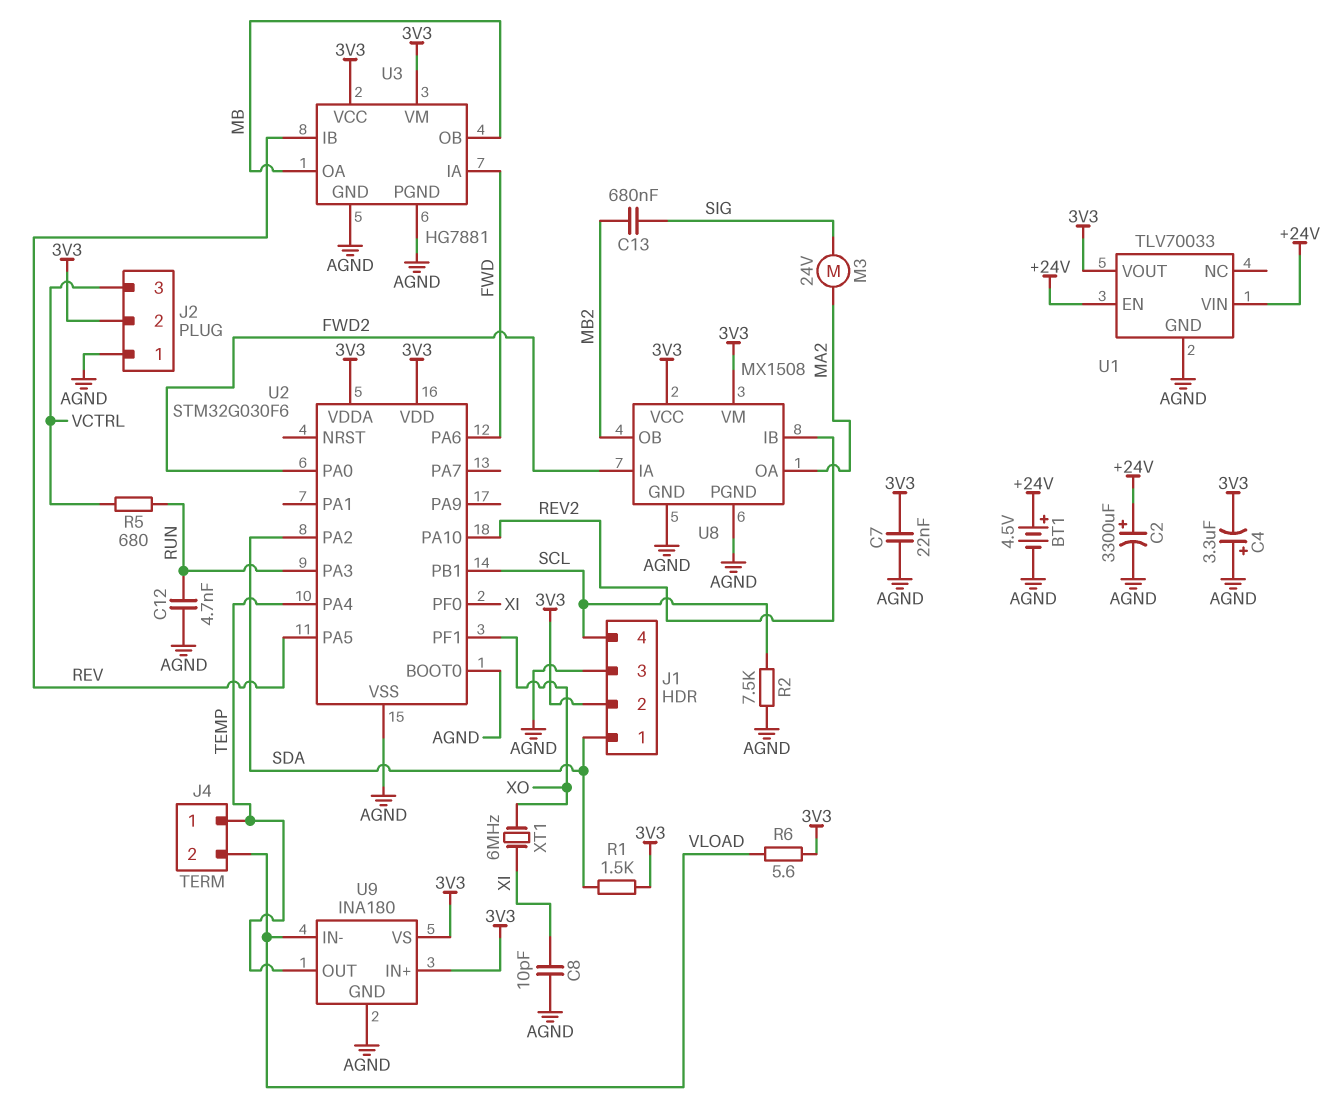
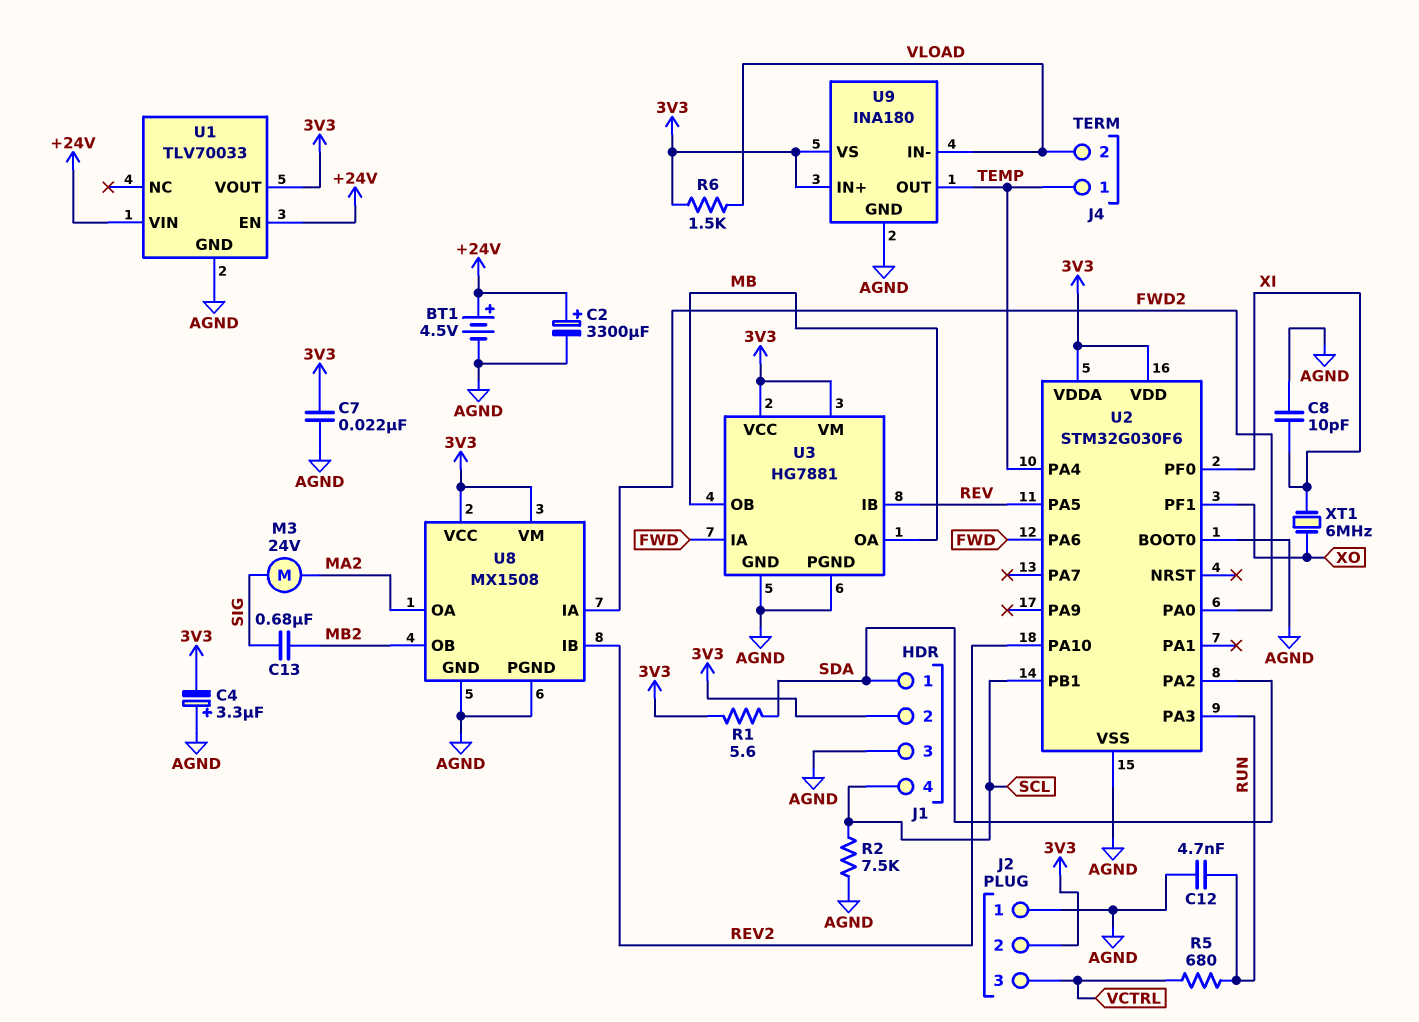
R1: 1.5k (3V3, SDA) -> 5.6 (3V3, SDA)
R6: 5.6 (3V3, VLOAD) -> 1.5k (3V3, VLOAD)

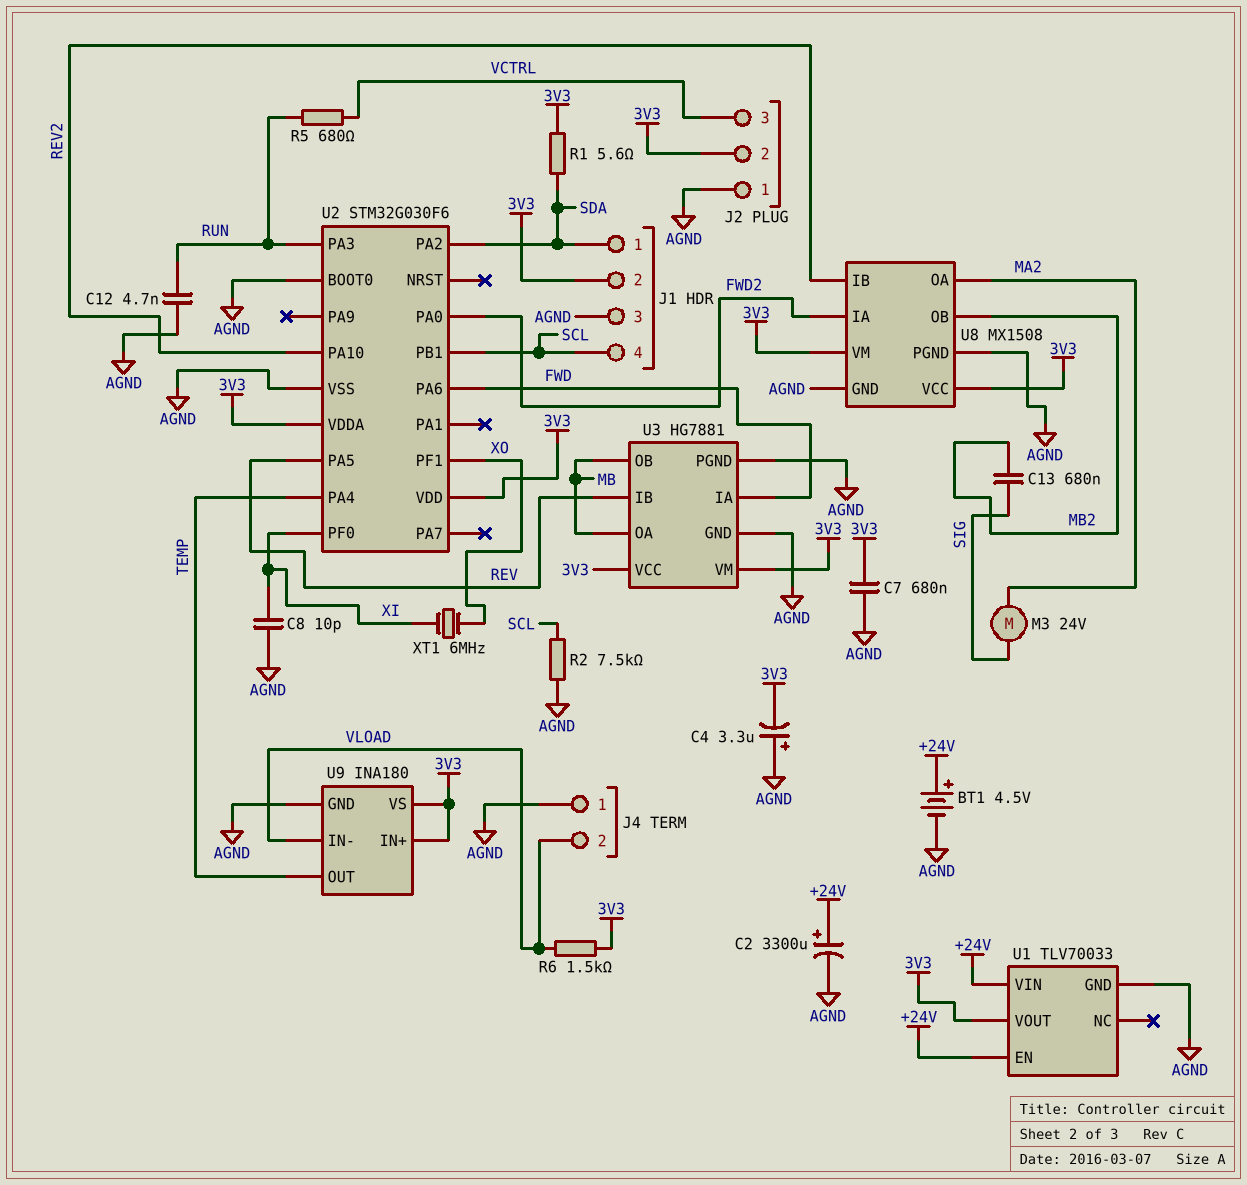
C7: 22nF (3V3, AGND) -> 680nF (3V3, AGND)
J4 pin 1: TEMP -> AGND

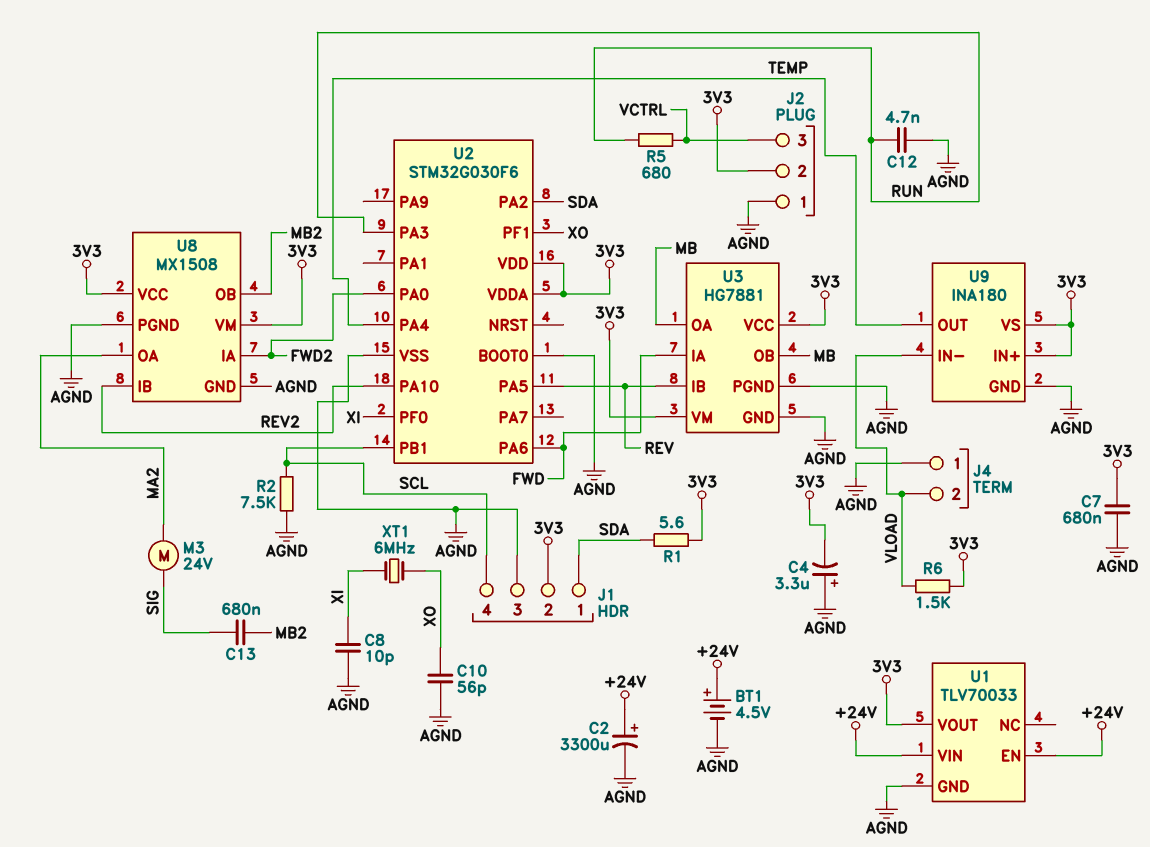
C10: none -> 56pF (AGND, XO)

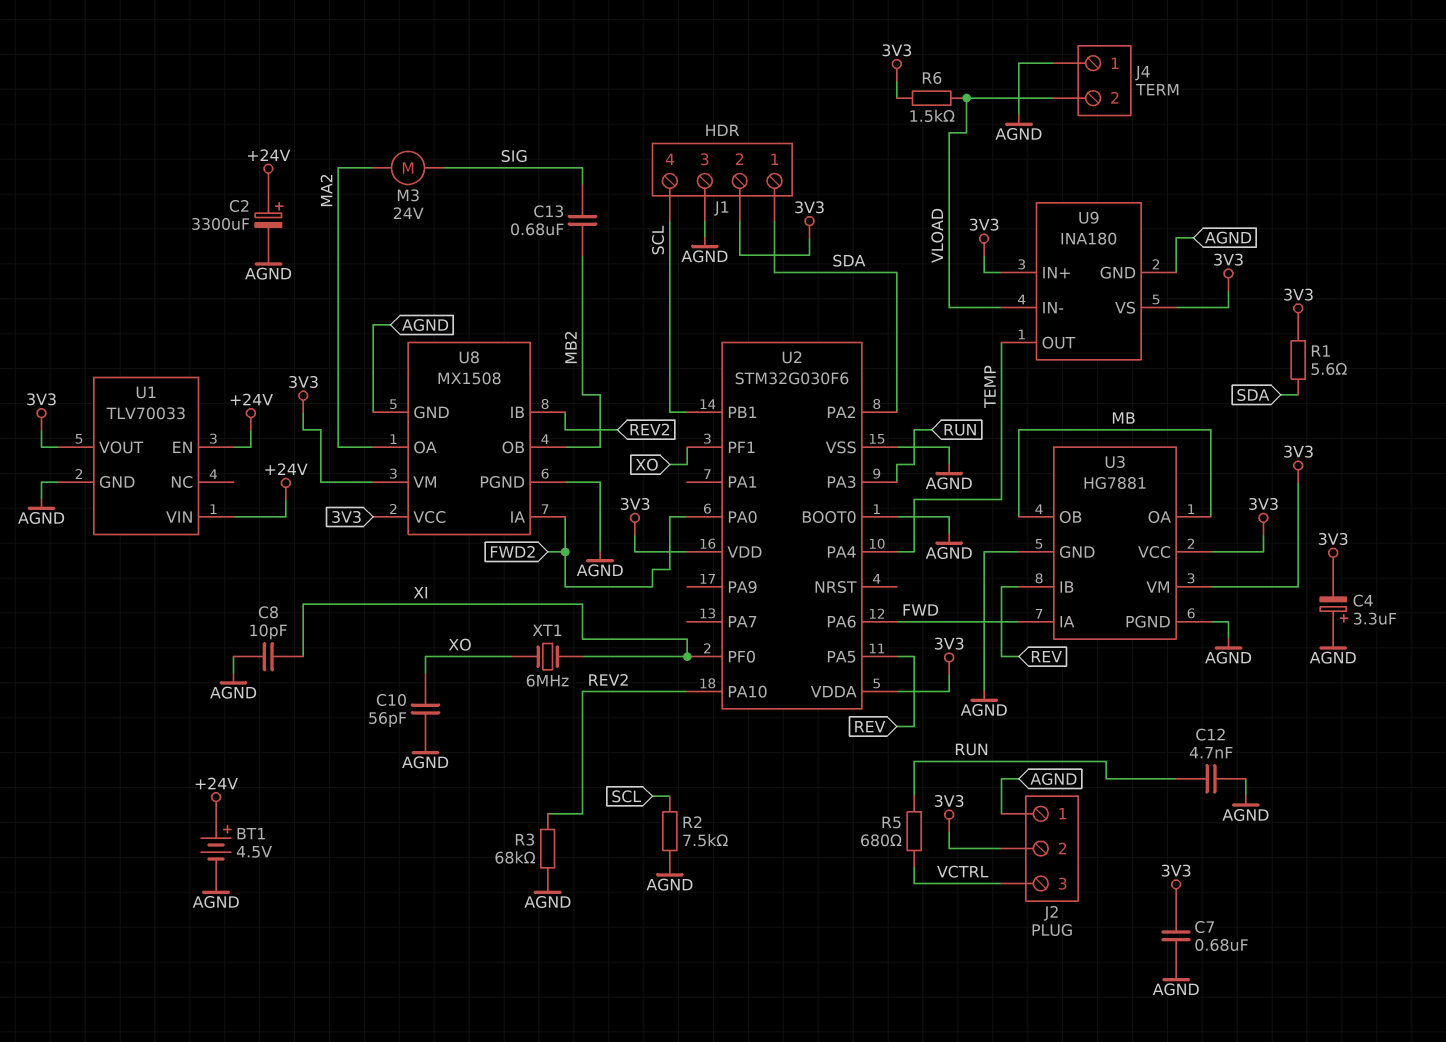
R3: none -> 68k (AGND, REV2)

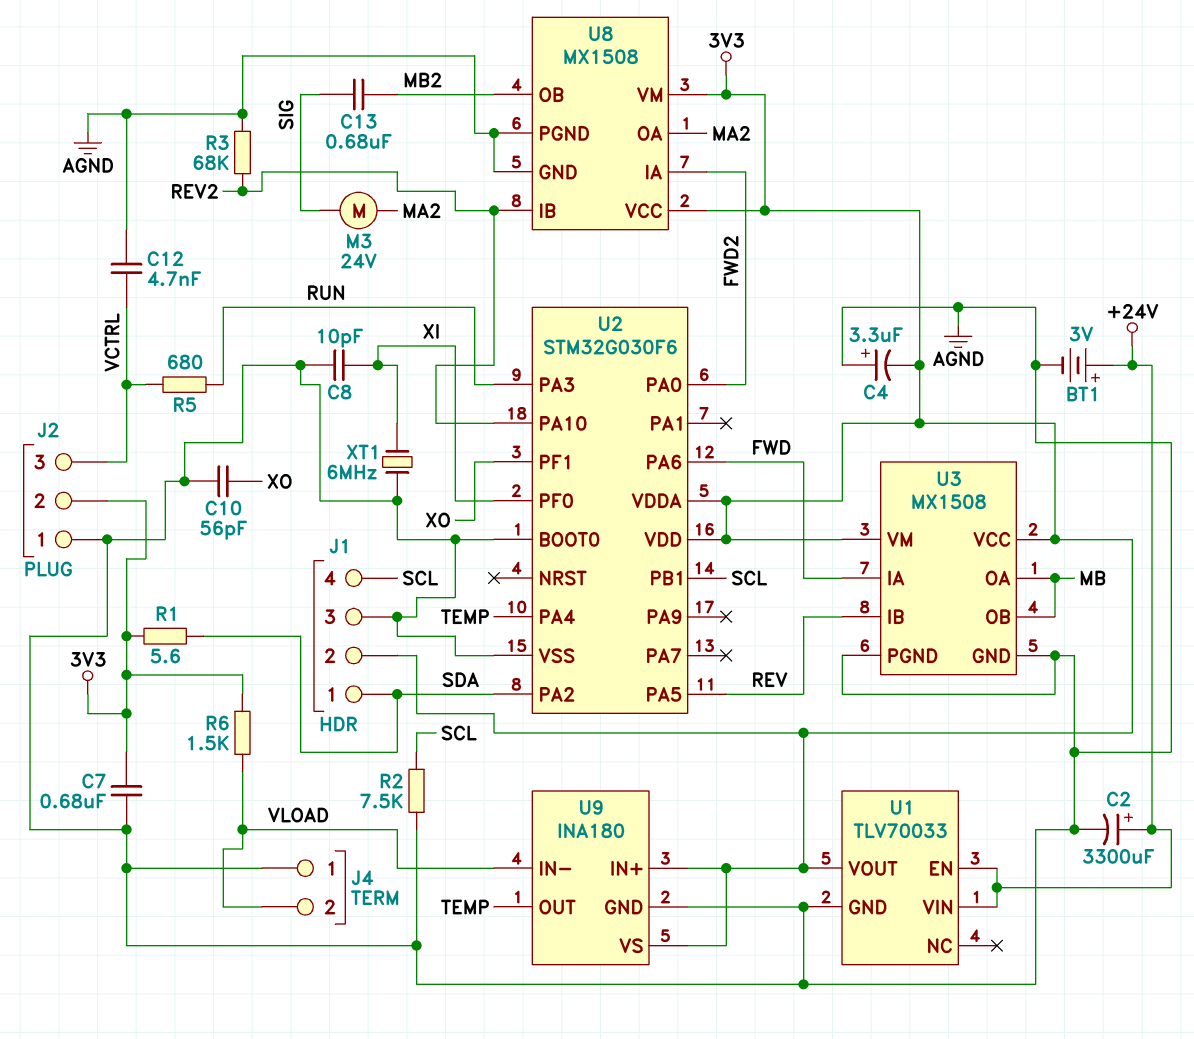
BT1: 4.5V (plus +24V, minus AGND) -> 3V (plus +24V, minus AGND)
C12: 4.7nF (AGND, RUN) -> 4.7nF (AGND, VCTRL)
U3: HG7881 -> MX1508
XT1: 6MHz (XI, XO) -> 6MHz (AGND, XI)

